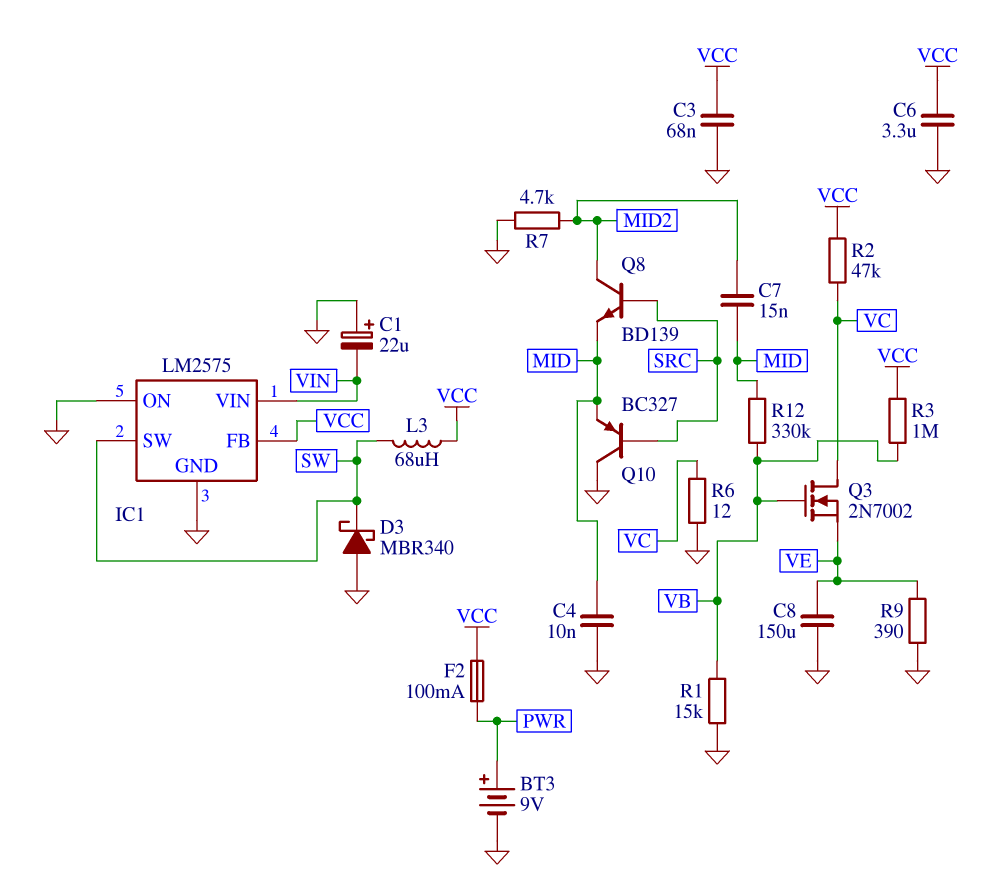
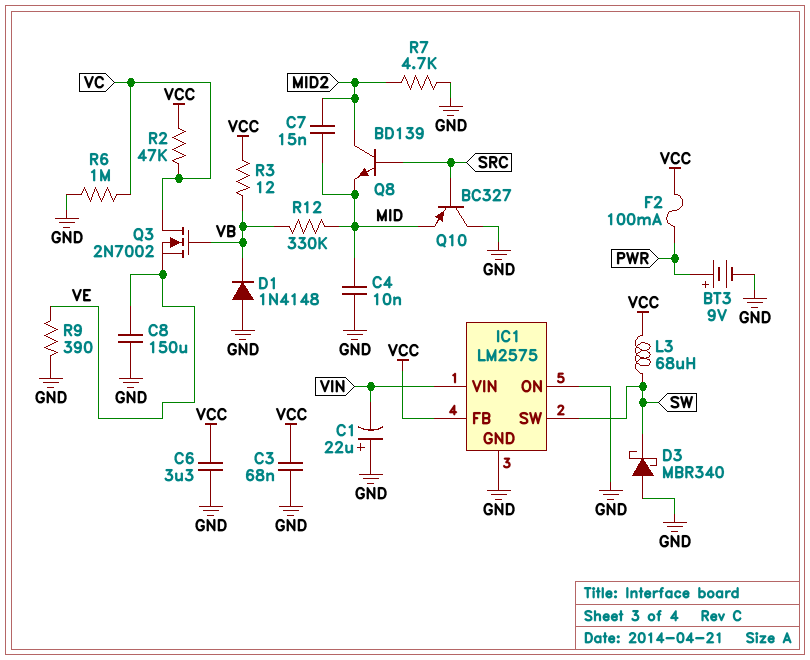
D1: none -> diode 1N4148 (A GND, K VB)
R1: 15k (GND, VB) -> none
R3: 1M (VB, VCC) -> 12 (VB, VCC)
R6: 12 (GND, VC) -> 1M (GND, VC)

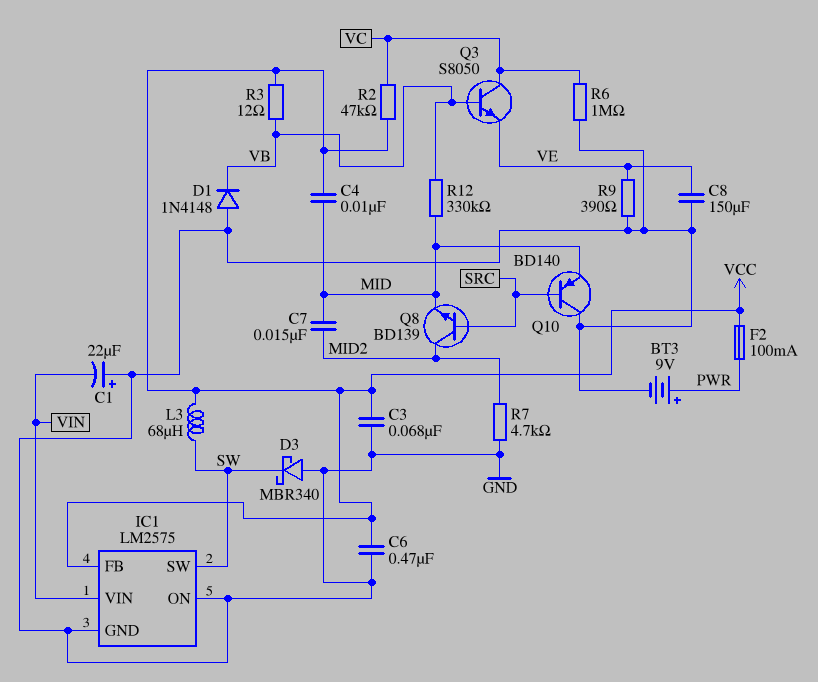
C4: 10nF (GND, MID) -> 10nF (MID, VCC)
C6: 3.3uF (GND, VCC) -> 470nF (GND, VCC)
Q3: NMOS 2N7002 (G VB, D VC, S VE) -> NPN S8050 (B VB, C VC, E VE)
Q10: PNP BC327 (B SRC, C GND, E MID) -> PNP BD140 (B SRC, C GND, E MID)

